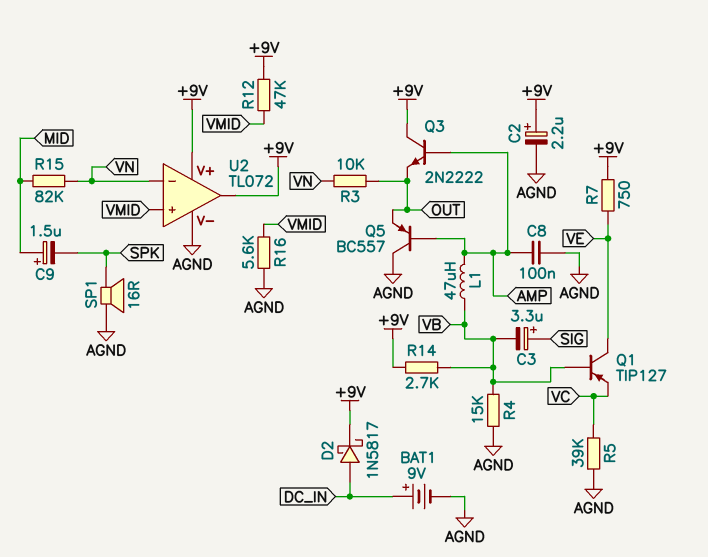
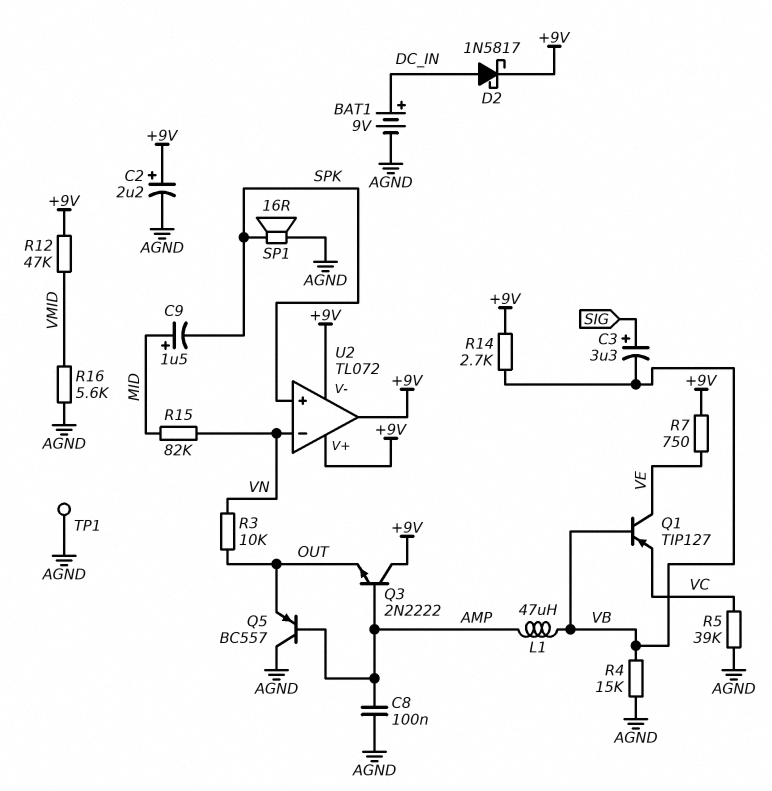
TP1: none -> test point (AGND)
U2 pin V-: AGND -> +9V
U2 pin in+: VMID -> SPK

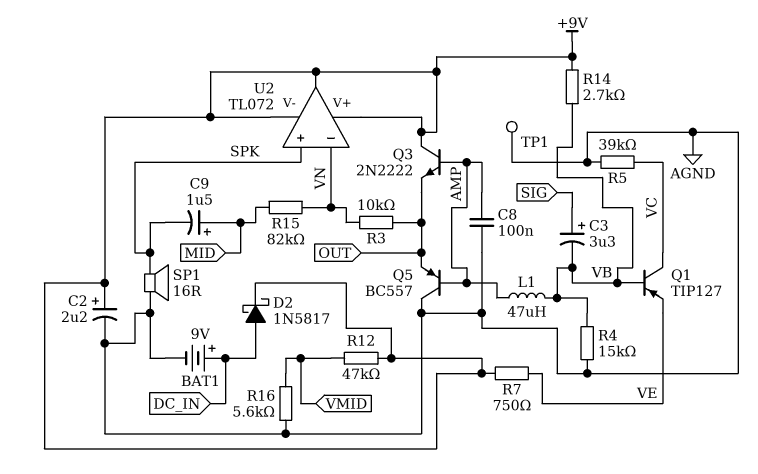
Q1: PNP TIP127 (B VB, C VE, E VC) -> PNP TIP127 (B VB, C VC, E VE)

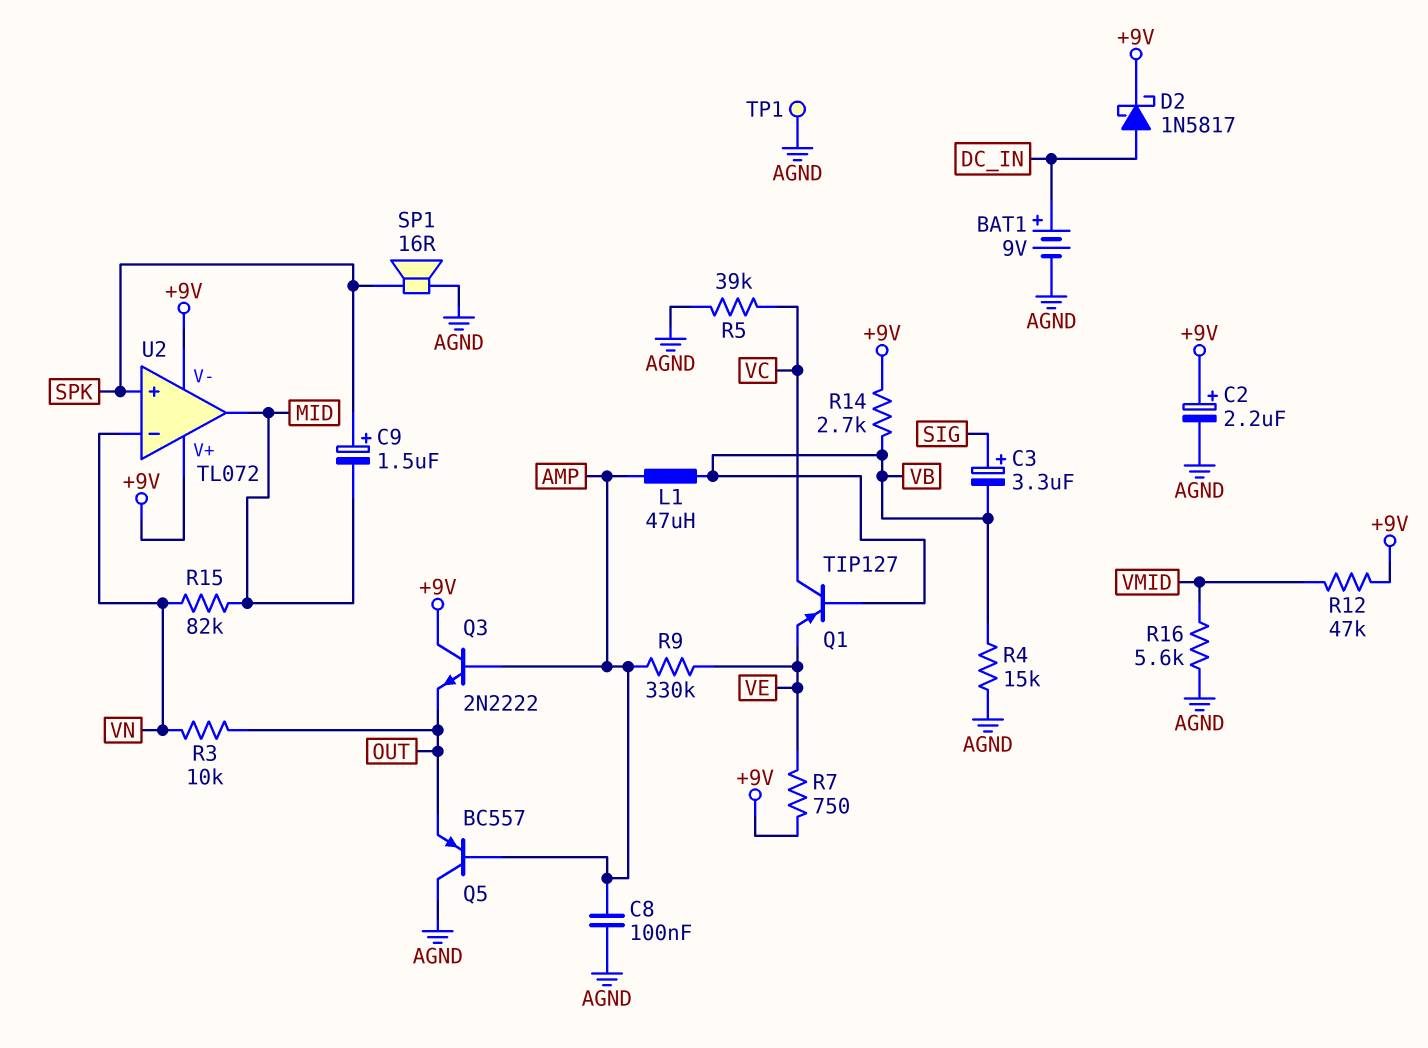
C9: 1.5uF (plus MID, minus SPK) -> 1.5uF (plus SPK, minus MID)
R9: none -> 330k (AMP, VE)
U2 pin out: +9V -> MID

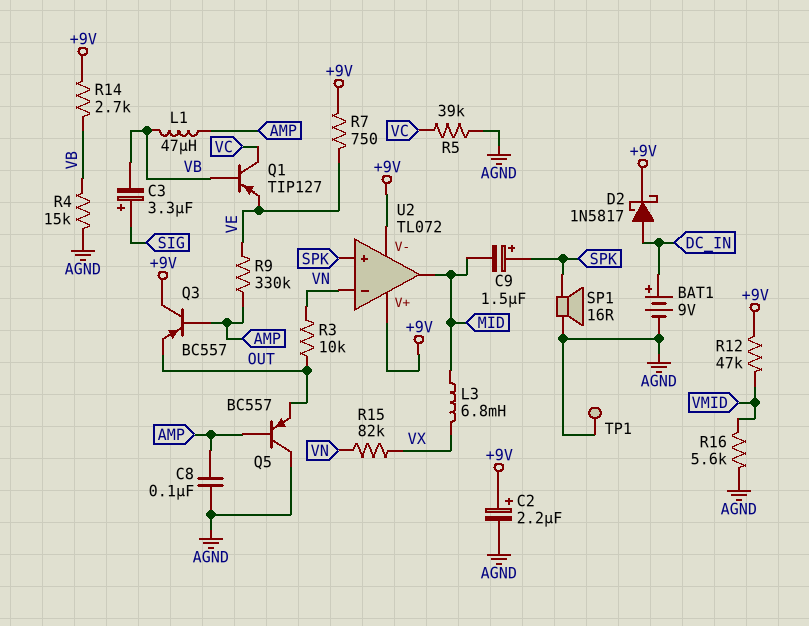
L3: none -> 6.8mH (MID, VX)
Q3: NPN 2N2222 (B AMP, C +9V, E OUT) -> PNP BC557 (B AMP, C +9V, E OUT)
R15: 82k (MID, VN) -> 82k (VN, VX)

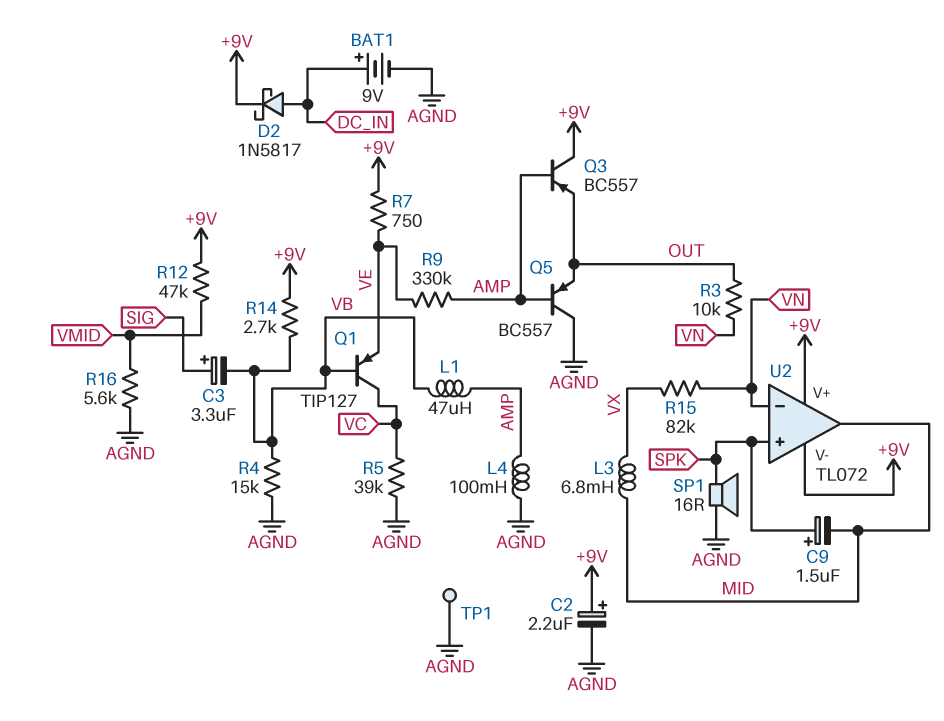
C8: 100nF (AGND, AMP) -> none
L4: none -> 100mH (AGND, AMP)

